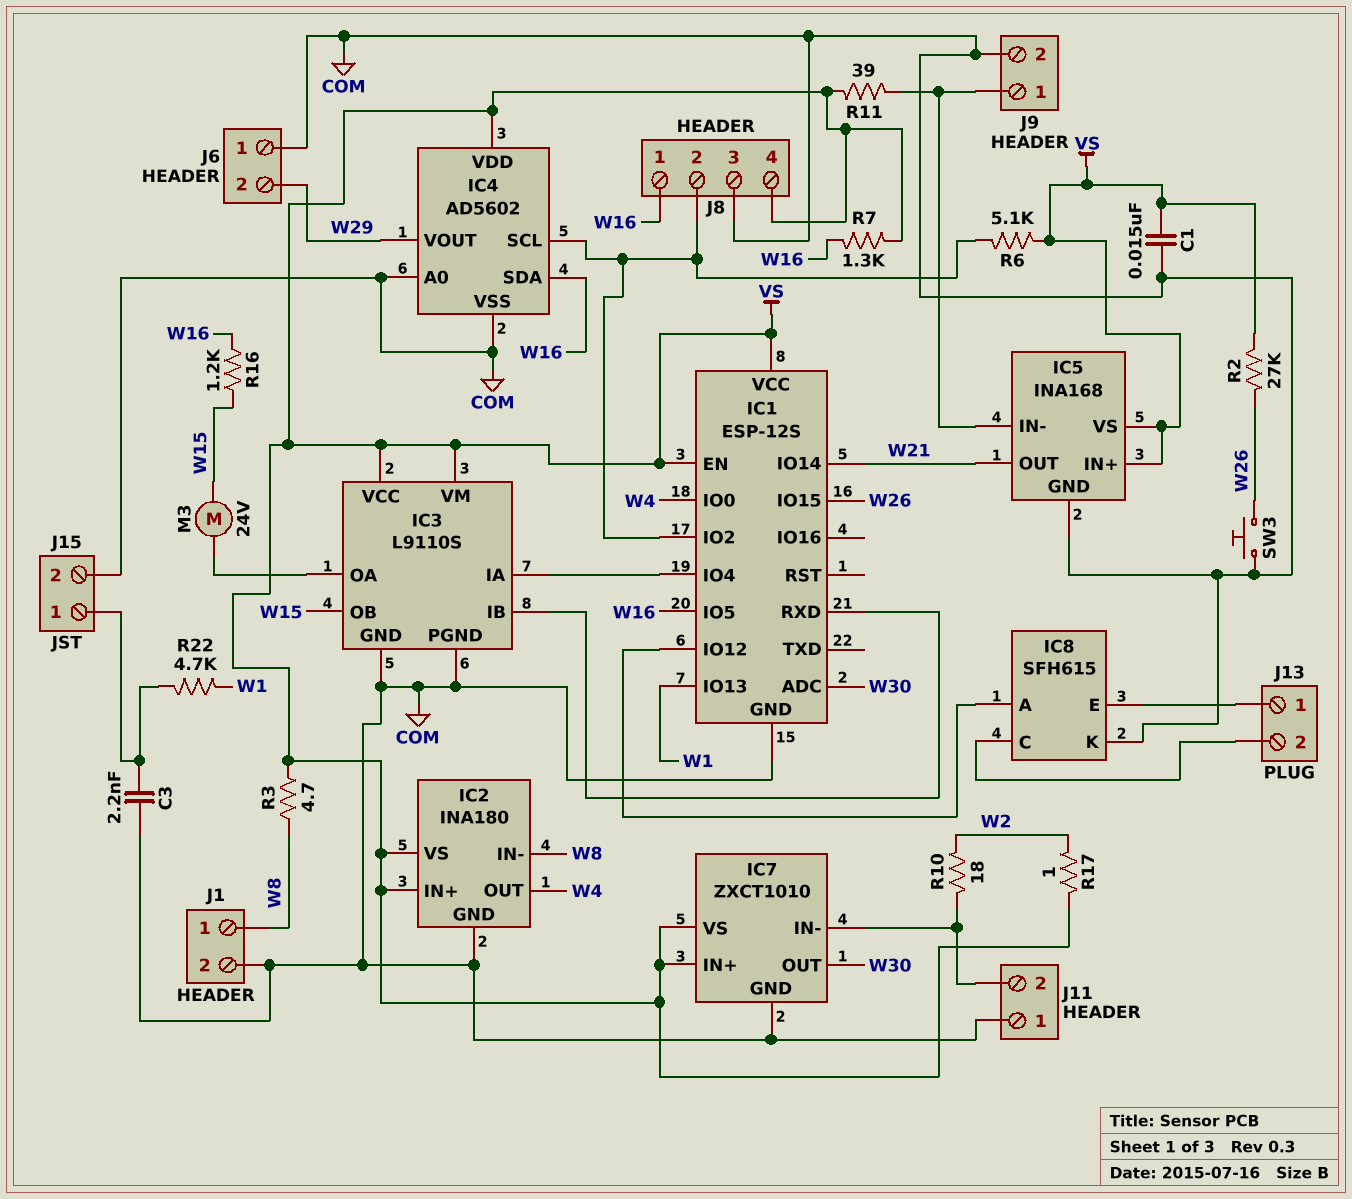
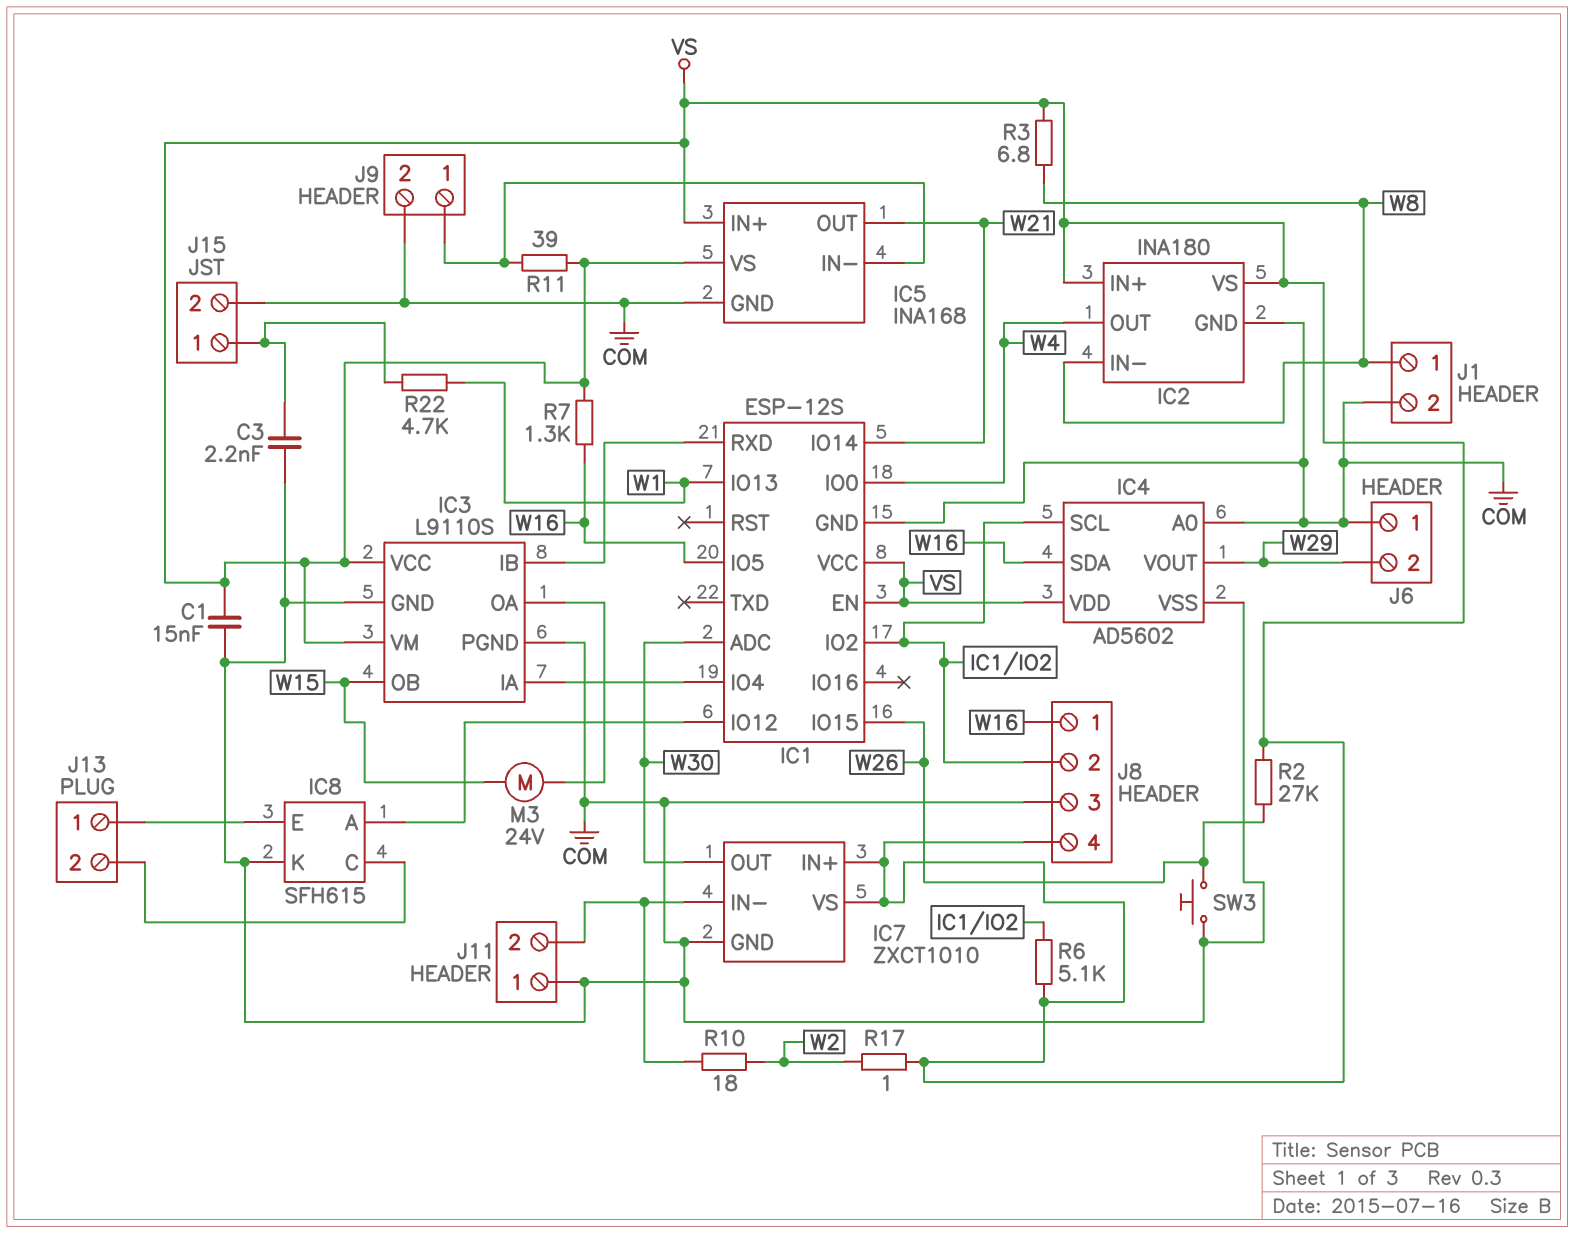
R3: 4.7 (VS, W8) -> 6.8 (VS, W8)
R16: 1.2k (W15, W16) -> none

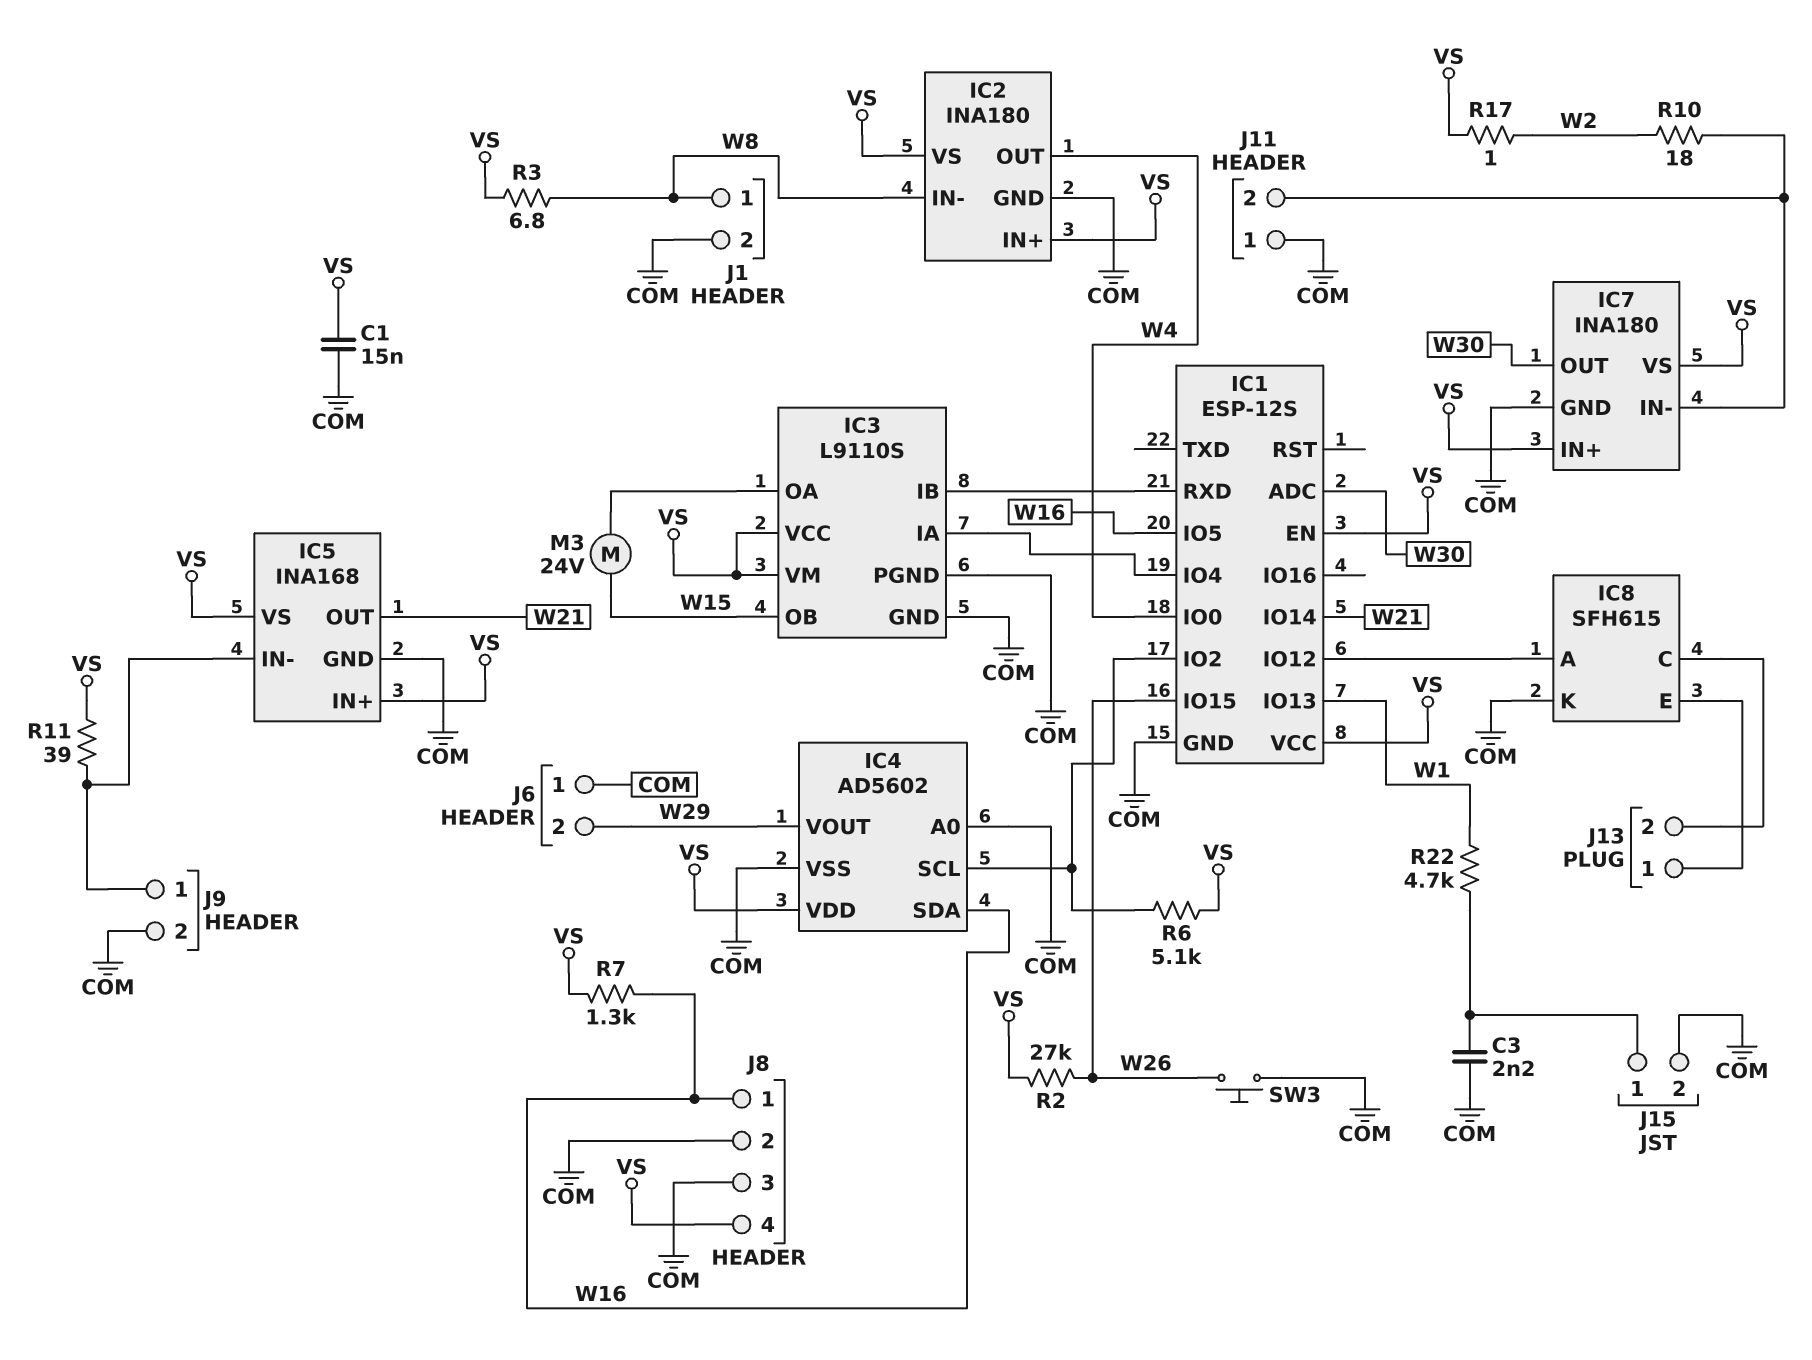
IC7: ZXCT1010 -> INA180
J8 pin 2: IC1/IO2 -> COM

